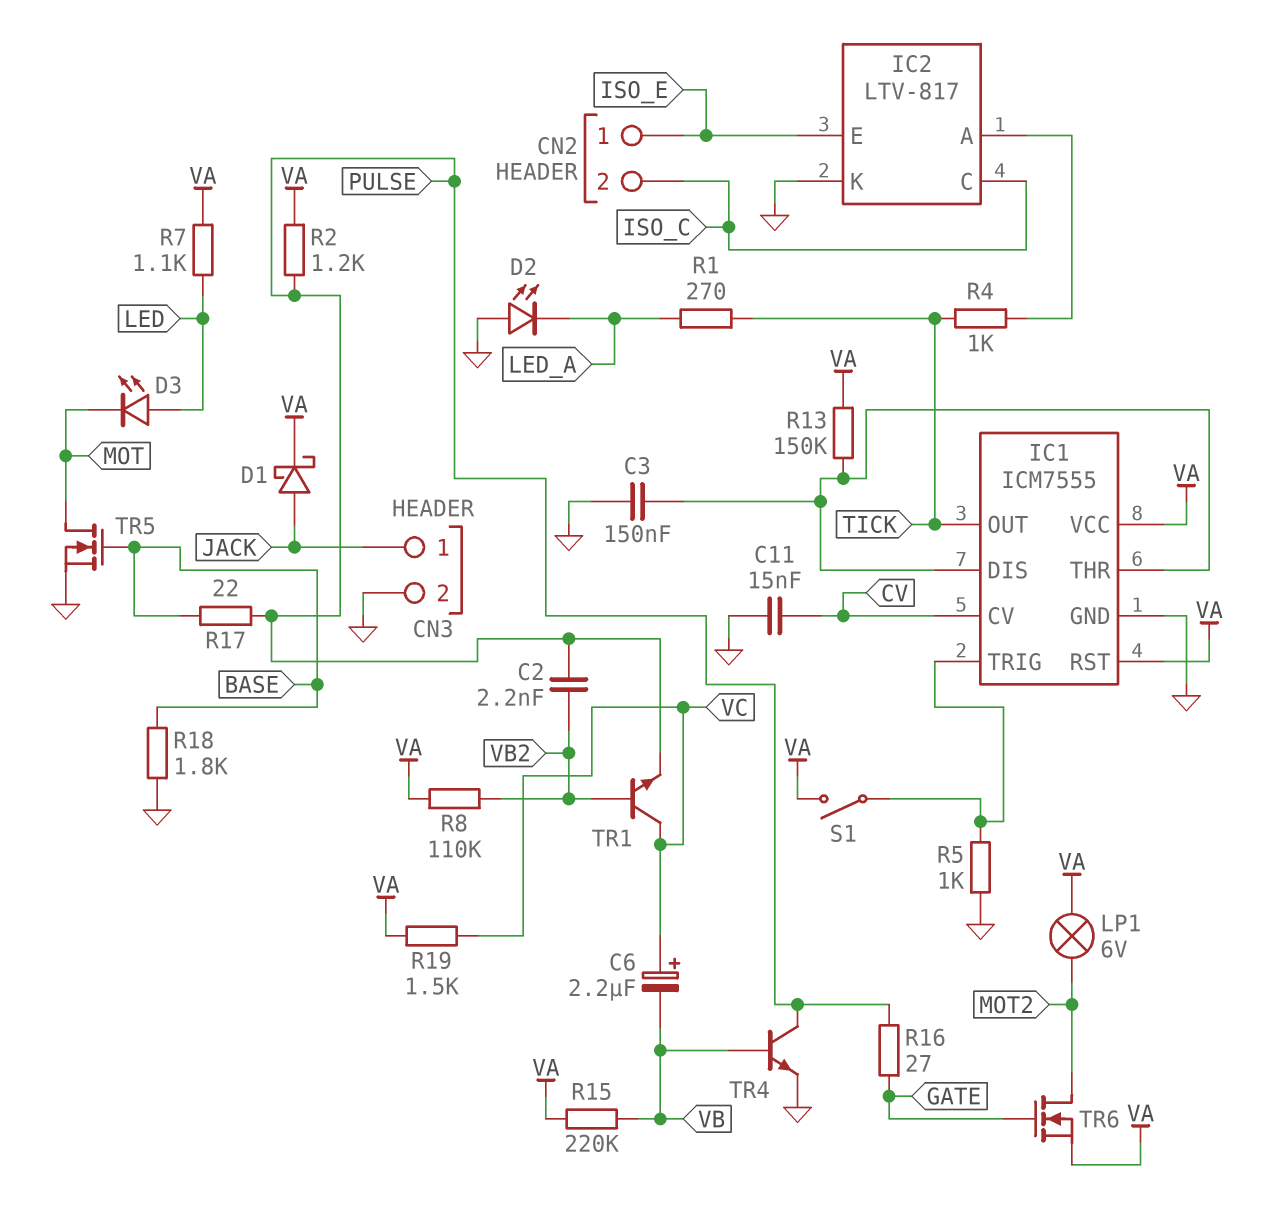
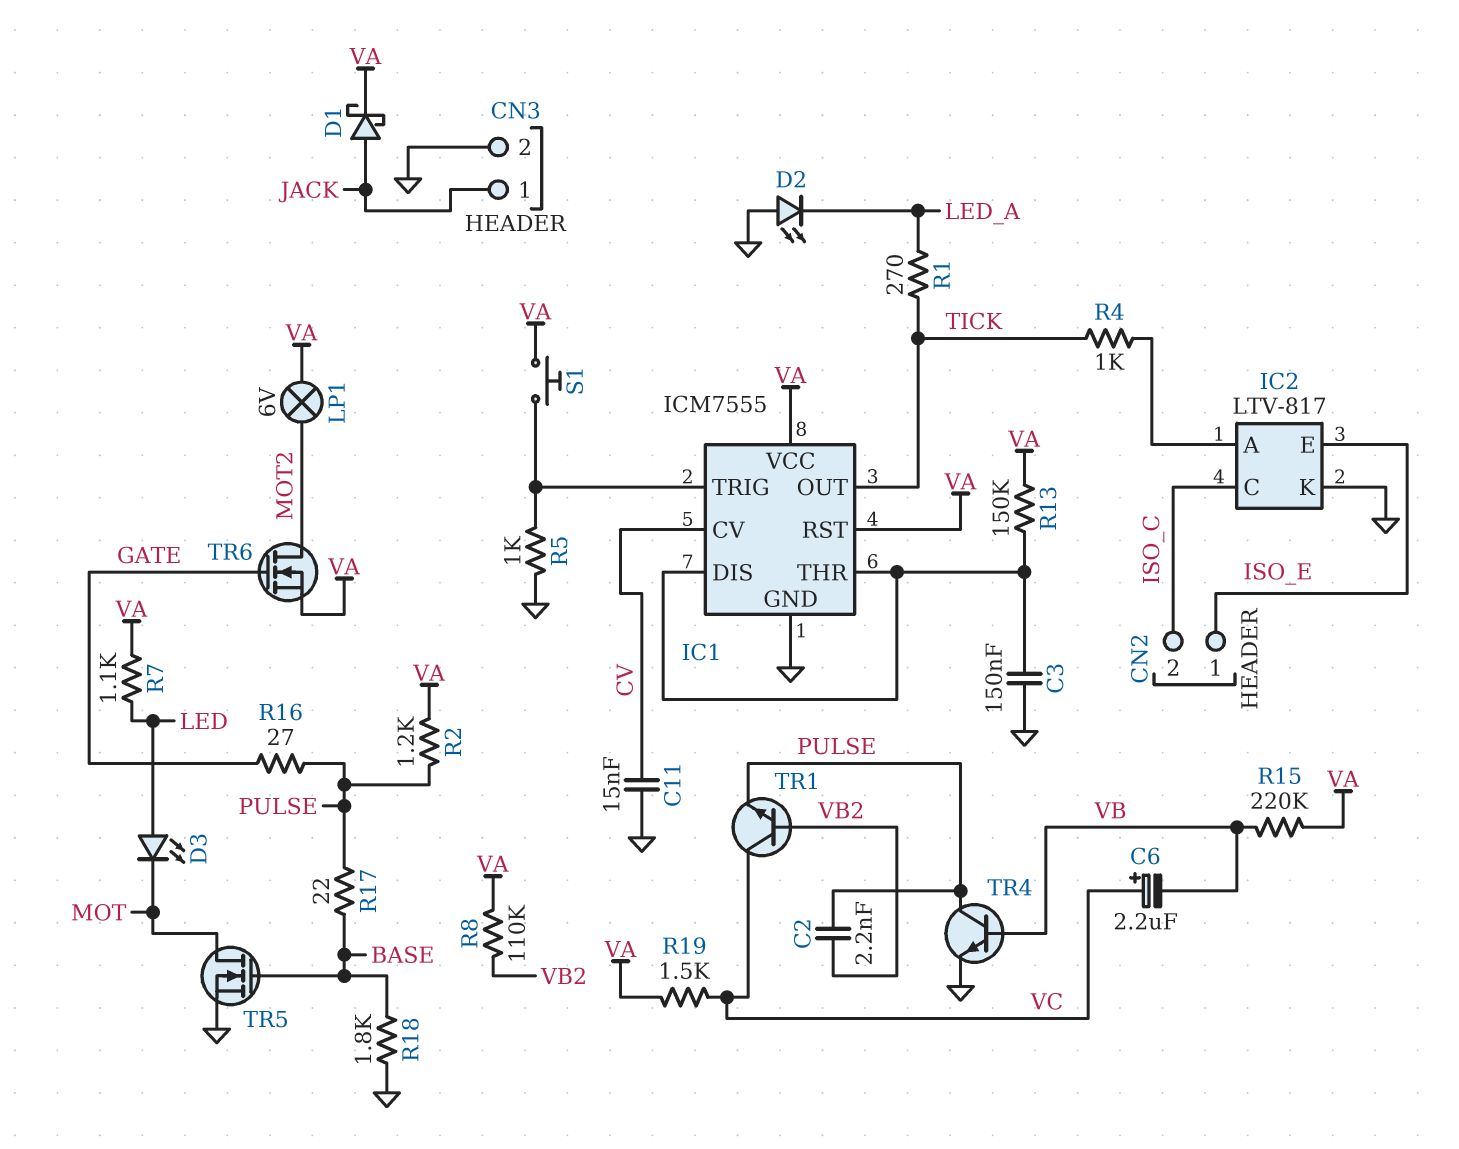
S1: switch (IC1/TRIG, VA) -> button (IC1/TRIG, VA)

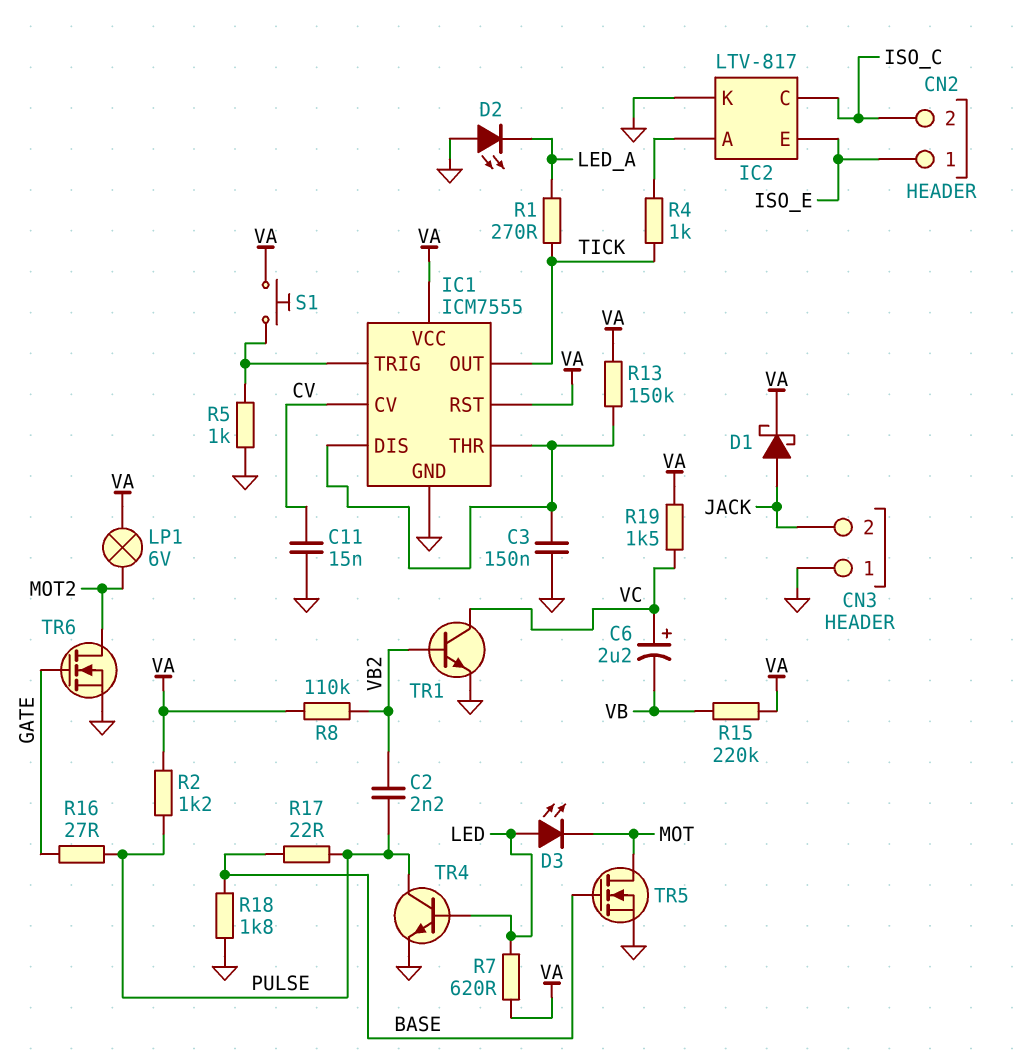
CN3 pin 1: JACK -> GND
CN3 pin 2: GND -> JACK
R7: 1.1k (LED, VA) -> 620 (LED, VA)
TR1: NPN (B VB2, C VC, E PULSE) -> NPN (B VB2, C VC, E GND)
TR4: NPN (B VB, C PULSE, E GND) -> NPN (B LED, C PULSE, E GND)
TR6: NMOS (G GATE, D MOT2, S VA) -> NMOS (G GATE, D MOT2, S GND)

